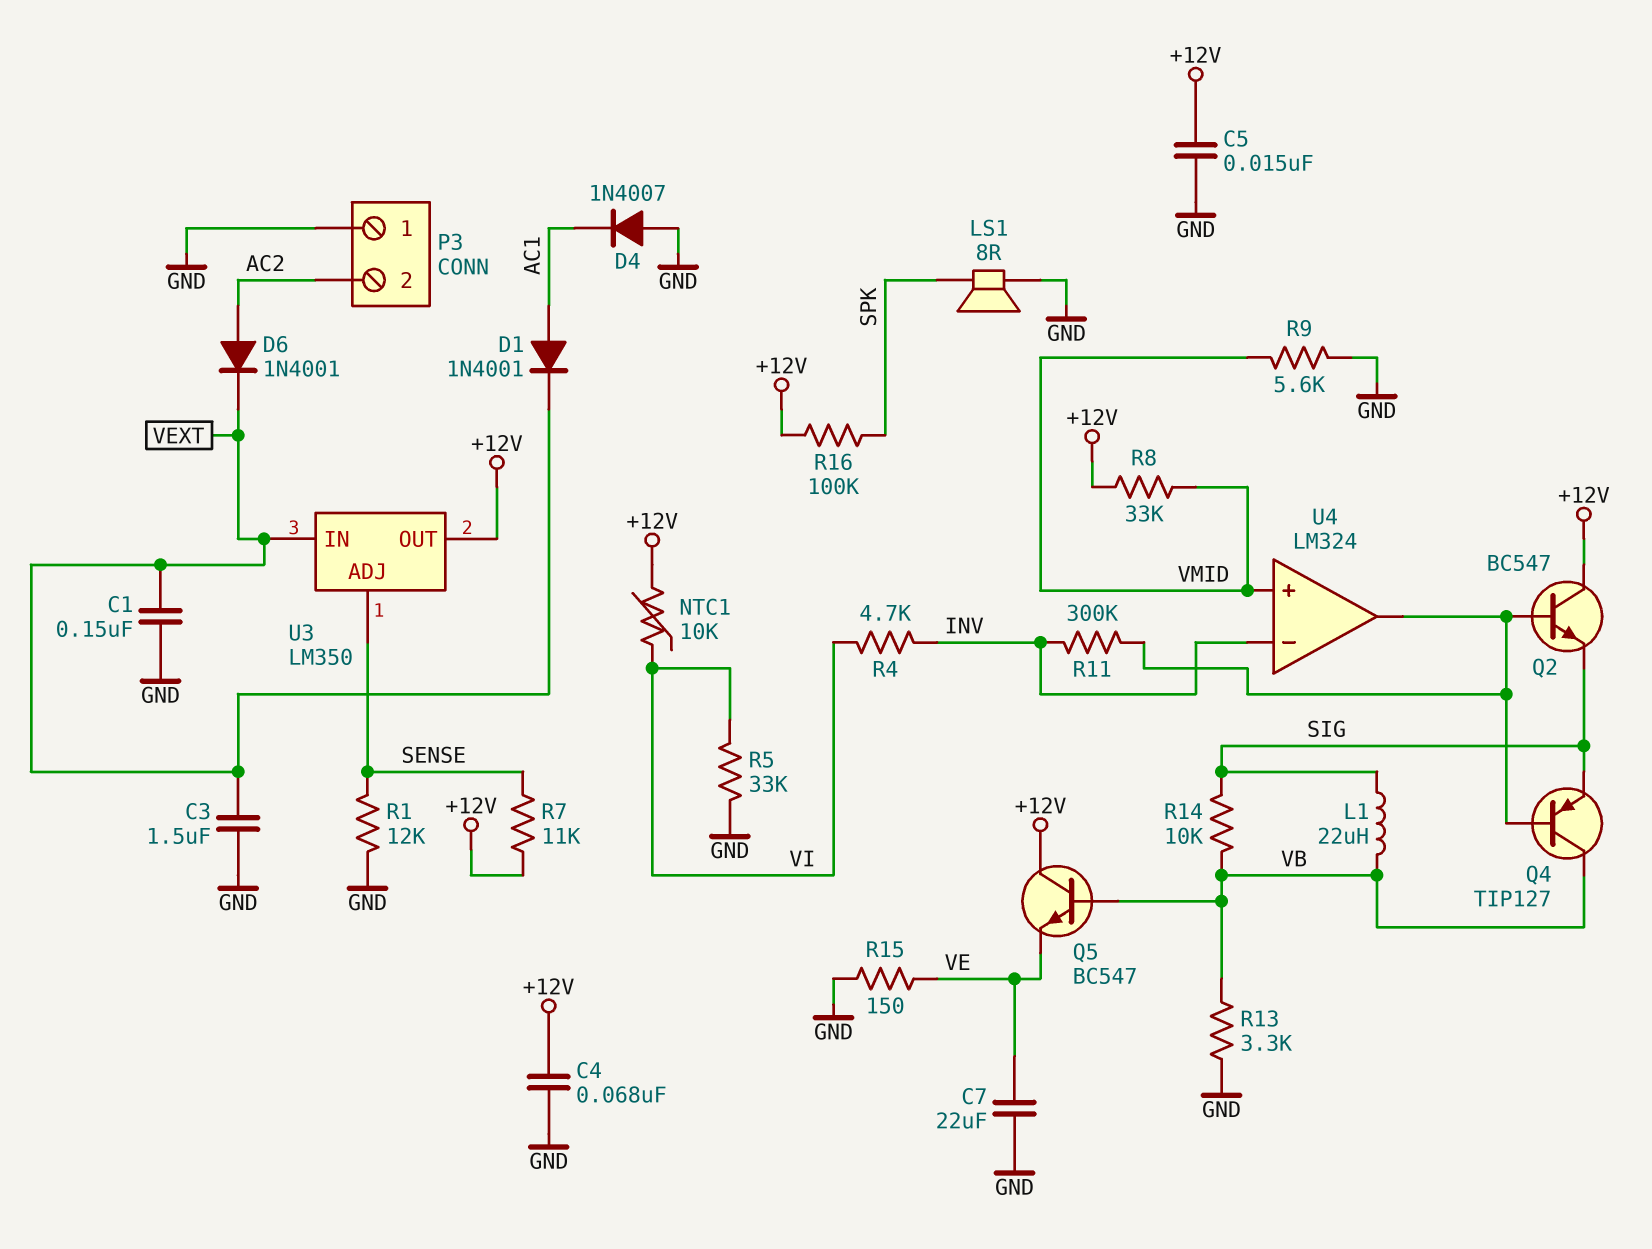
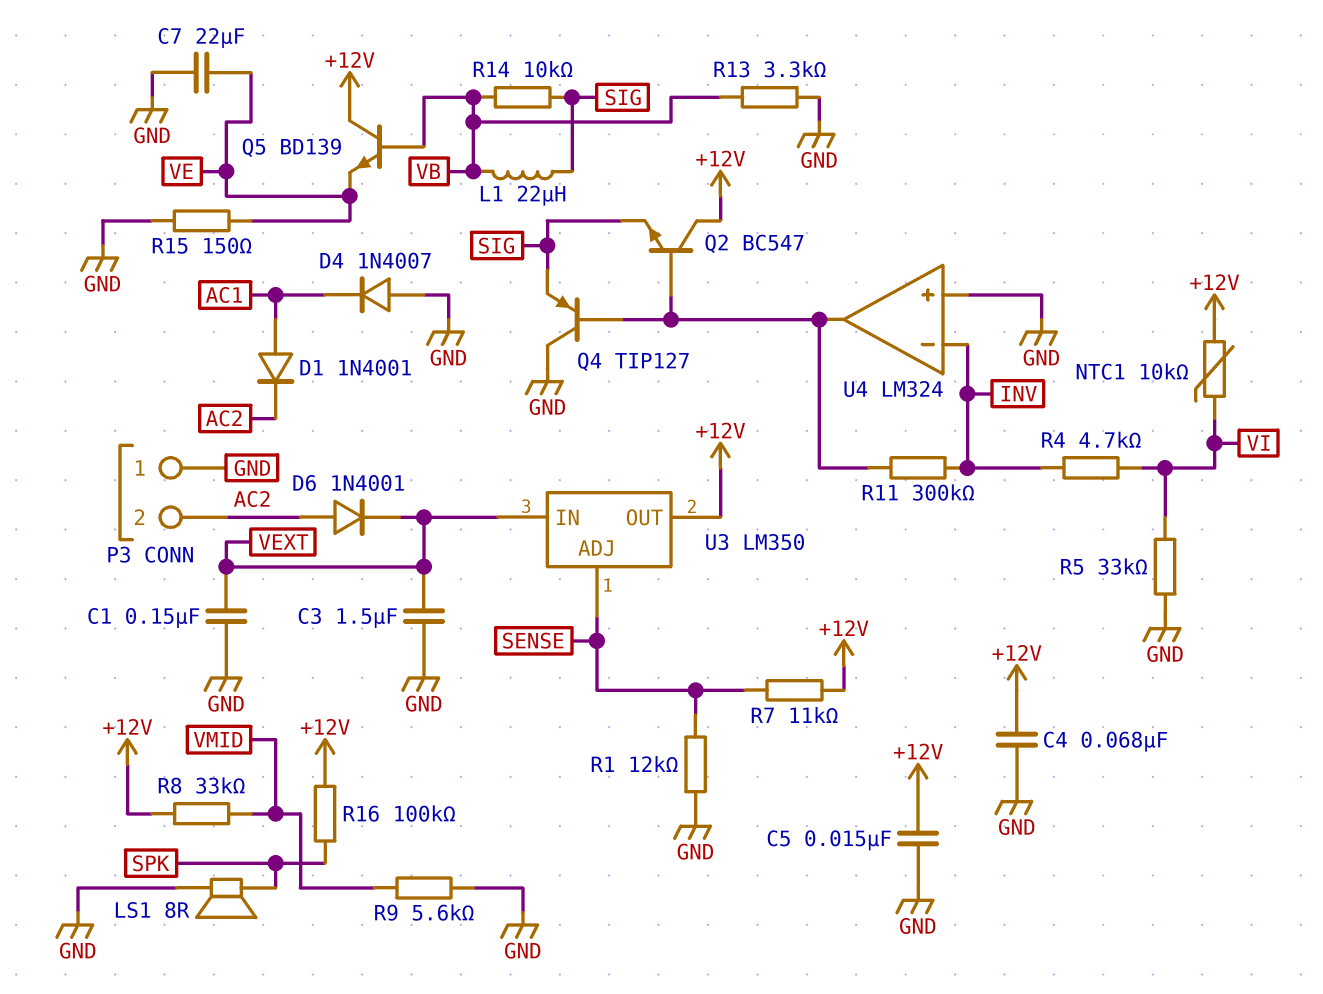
D1: diode 1N4001 (A AC1, K VEXT) -> diode 1N4001 (A AC1, K AC2)
Q4: PNP TIP127 (B U4/out, C VB, E SIG) -> PNP TIP127 (B U4/out, C GND, E SIG)
Q5: NPN BC547 (B VB, C +12V, E VE) -> NPN BD139 (B VB, C +12V, E VE)
U4 pin in+: VMID -> GND

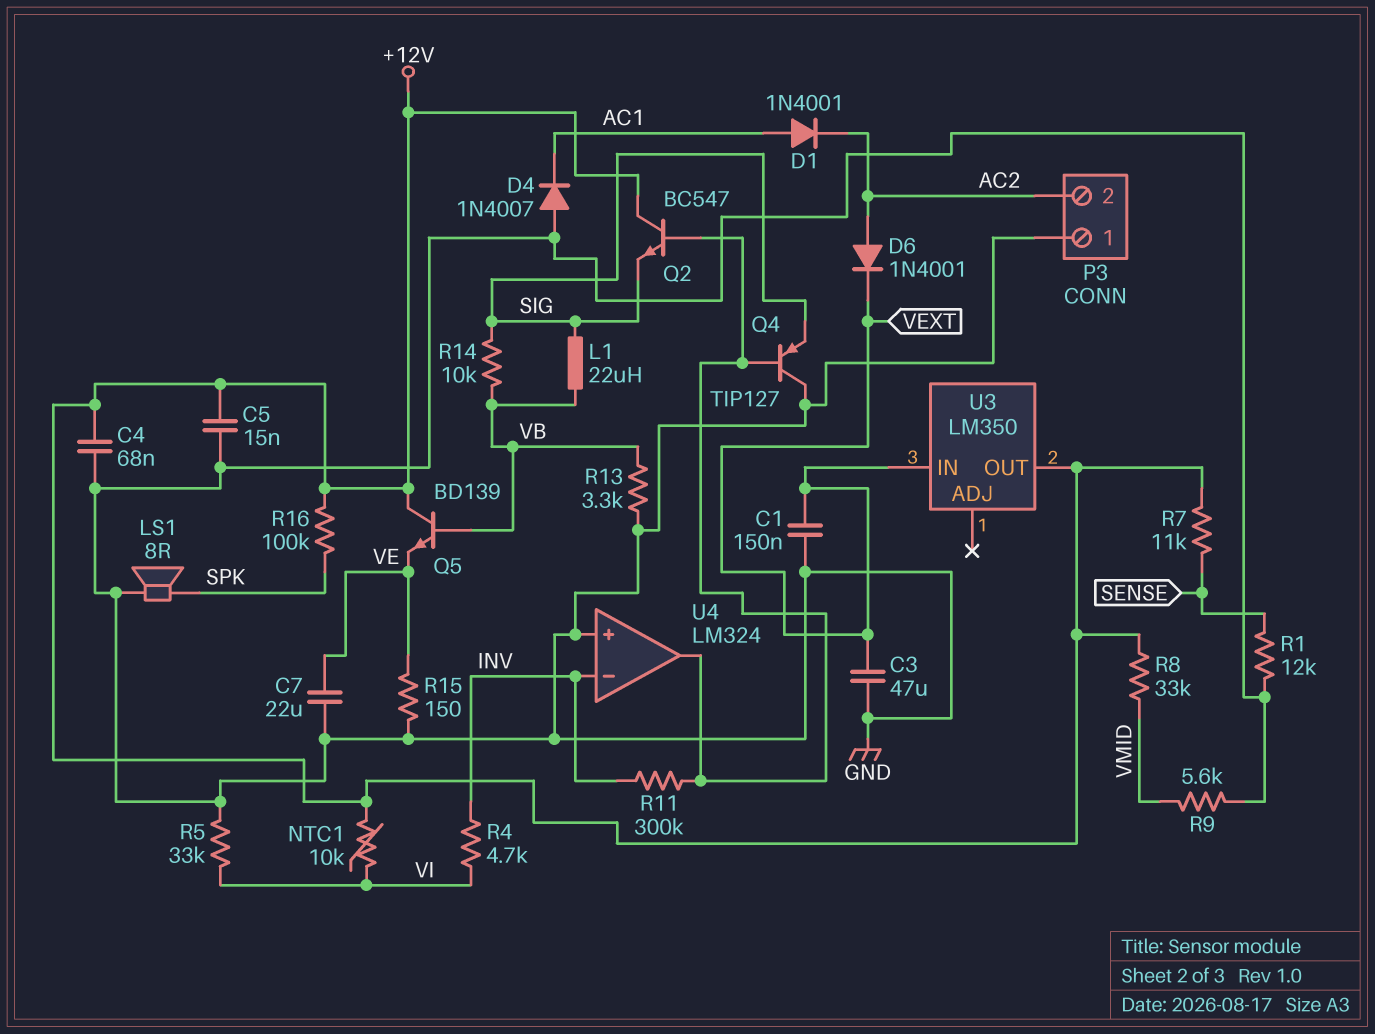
C3: 1.5uF (GND, VEXT) -> 47uF (GND, VEXT)
U3 pin ADJ: SENSE -> none

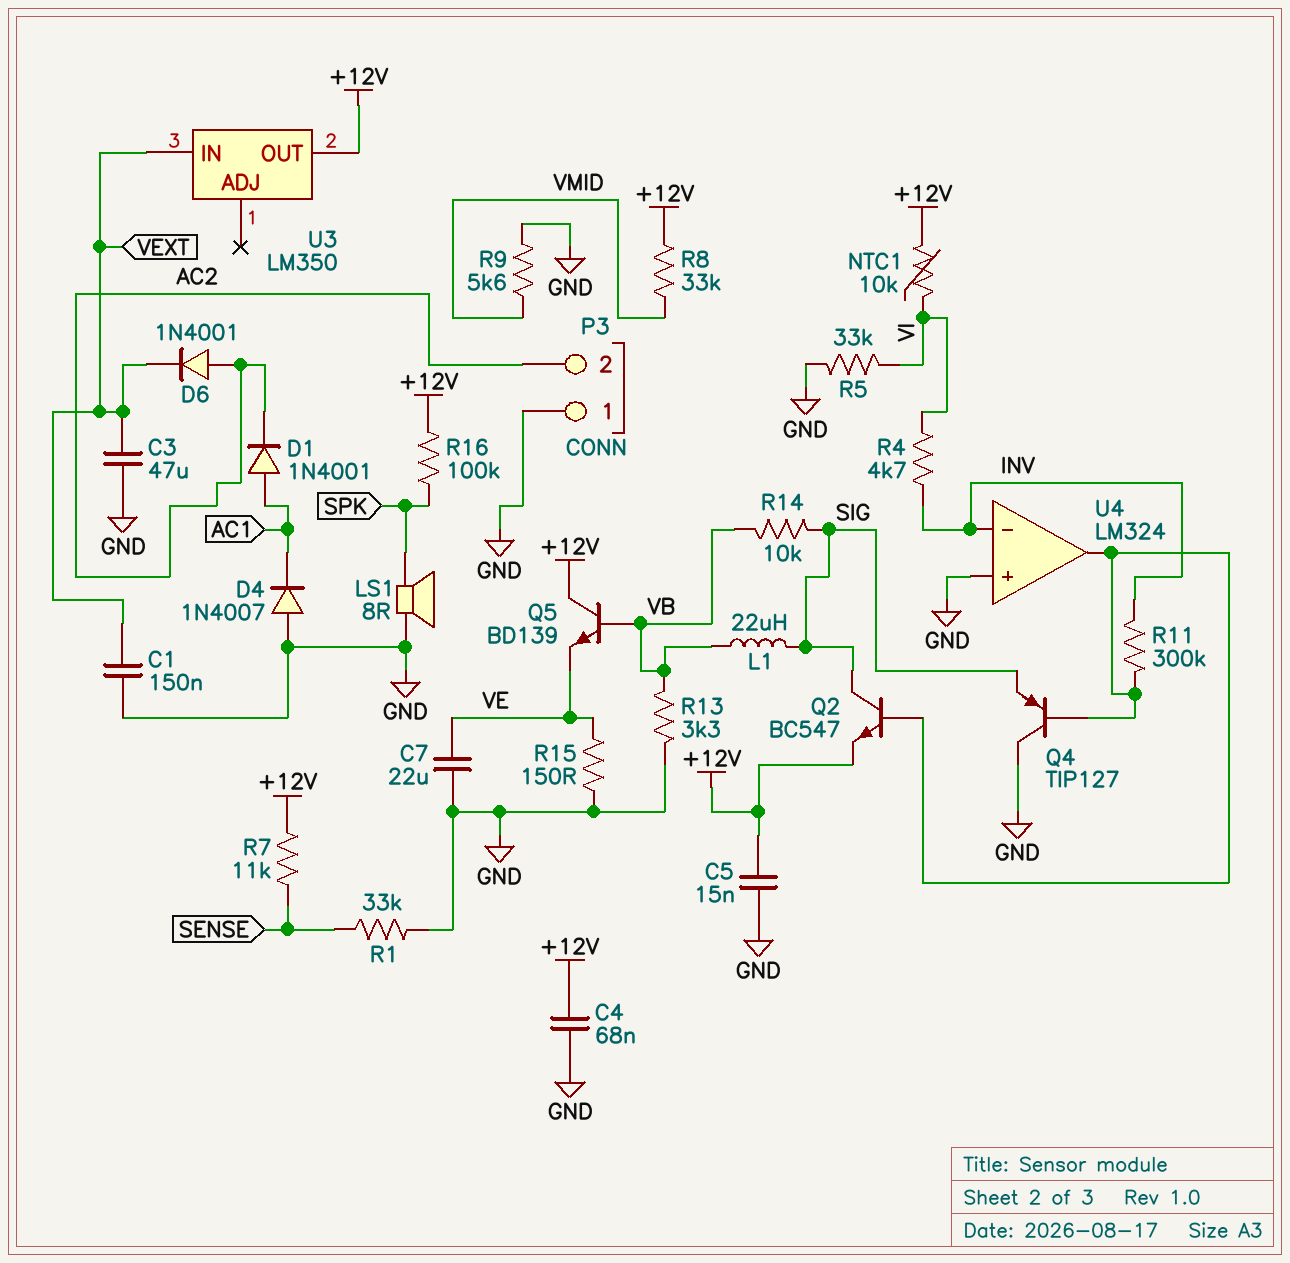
Q2: NPN BC547 (B U4/out, C +12V, E SIG) -> NPN BC547 (B U4/out, C SIG, E +12V)
R1: 12k (GND, SENSE) -> 33k (GND, SENSE)

